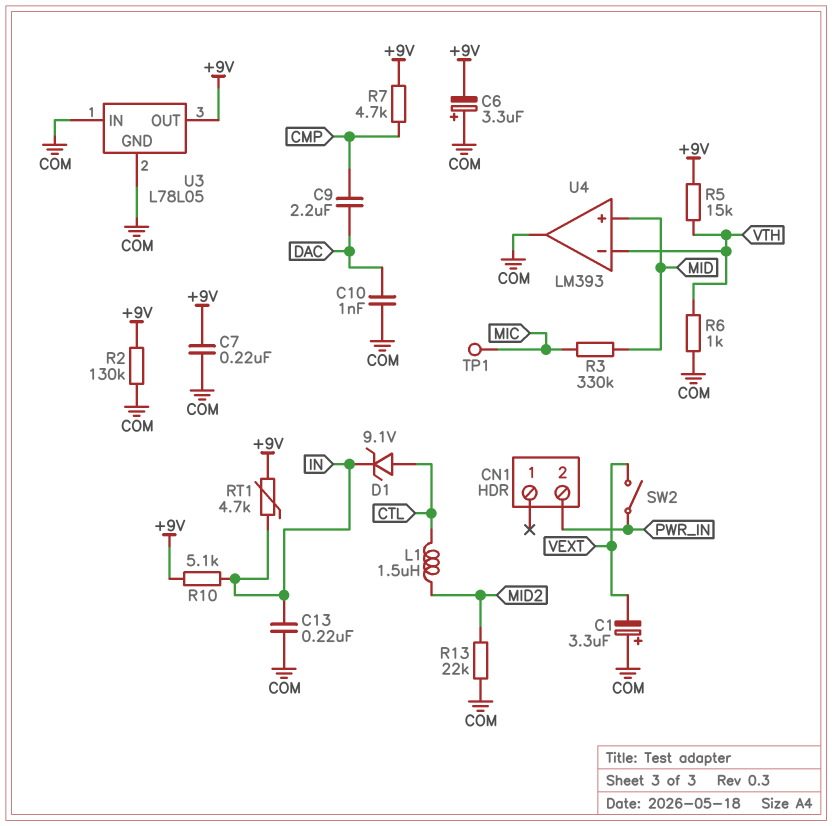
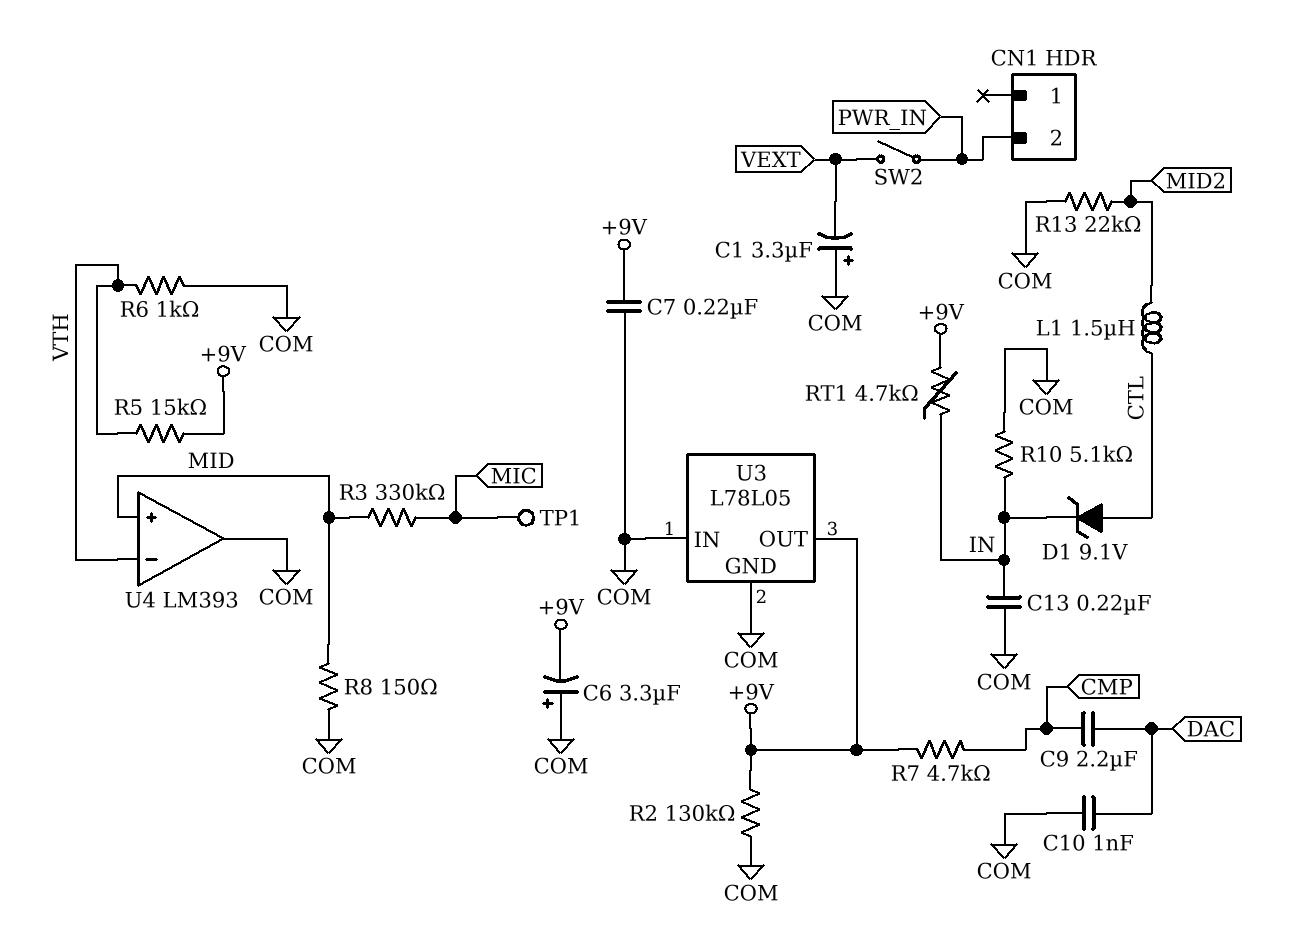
R8: none -> 150 (COM, MID)
R10: 5.1k (+9V, IN) -> 5.1k (COM, IN)

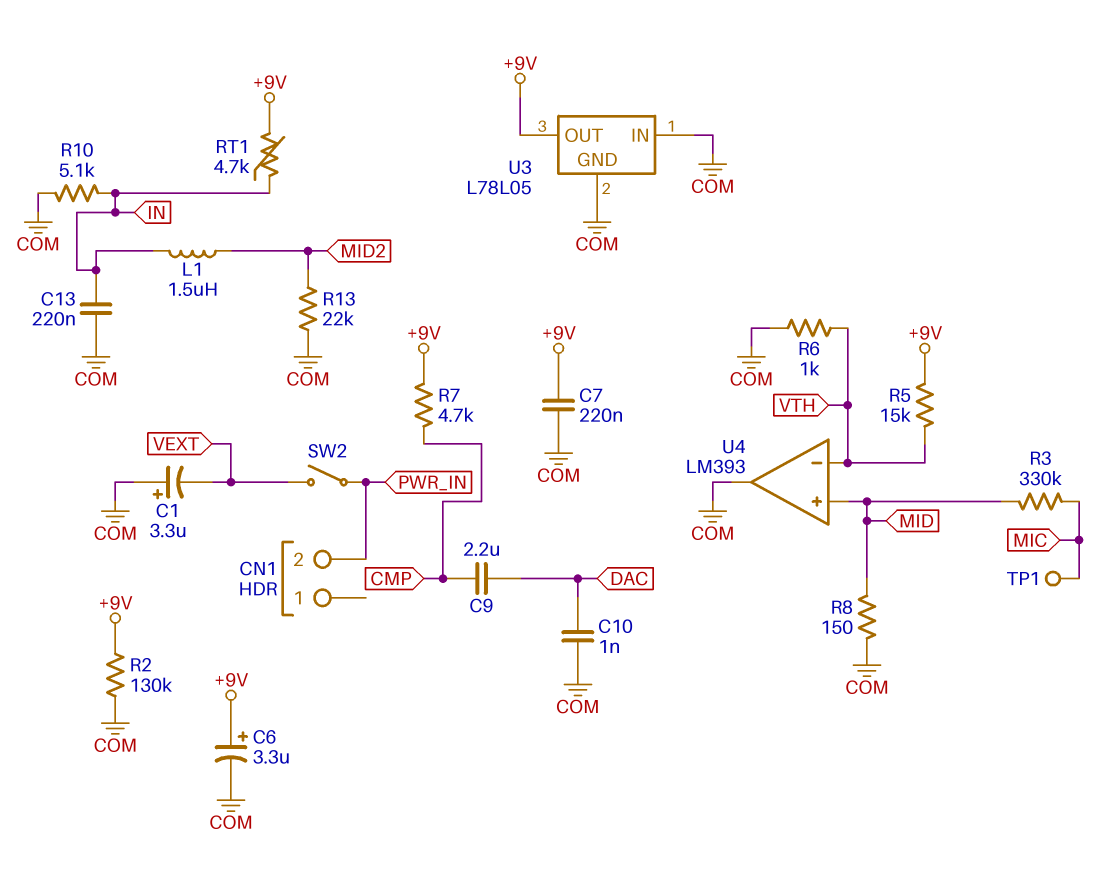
C6: 3.3uF (plus COM, minus +9V) -> 3.3uF (plus +9V, minus COM)
D1: zener 9.1V (A CTL, K IN) -> none
L1: 1.5uH (CTL, MID2) -> 1.5uH (IN, MID2)

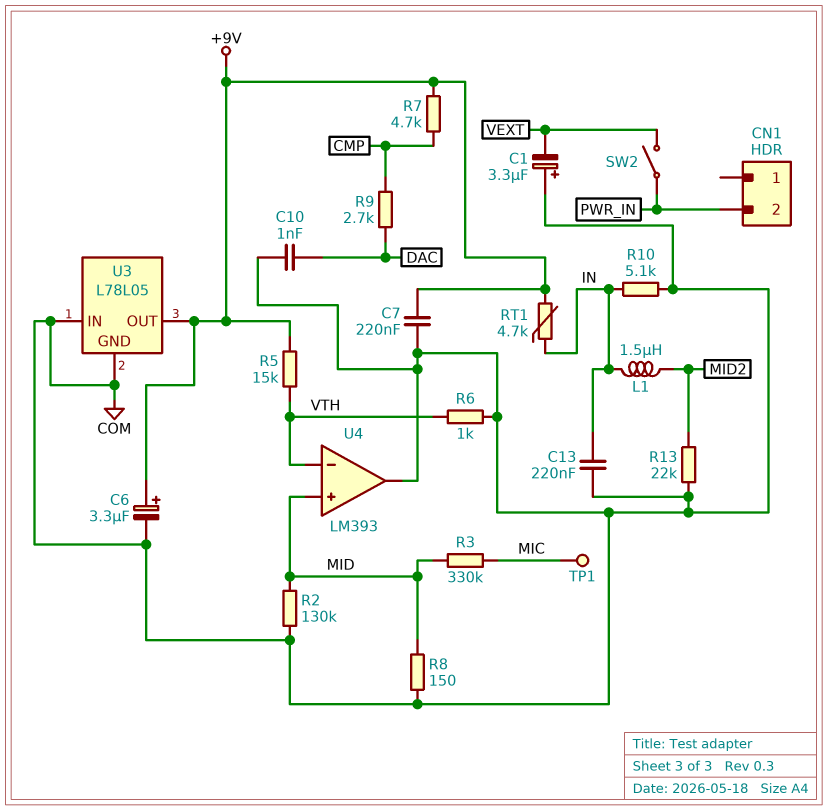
C9: 2.2uF (CMP, DAC) -> none
R2: 130k (+9V, COM) -> 130k (COM, MID)
R9: none -> 2.7k (CMP, DAC)

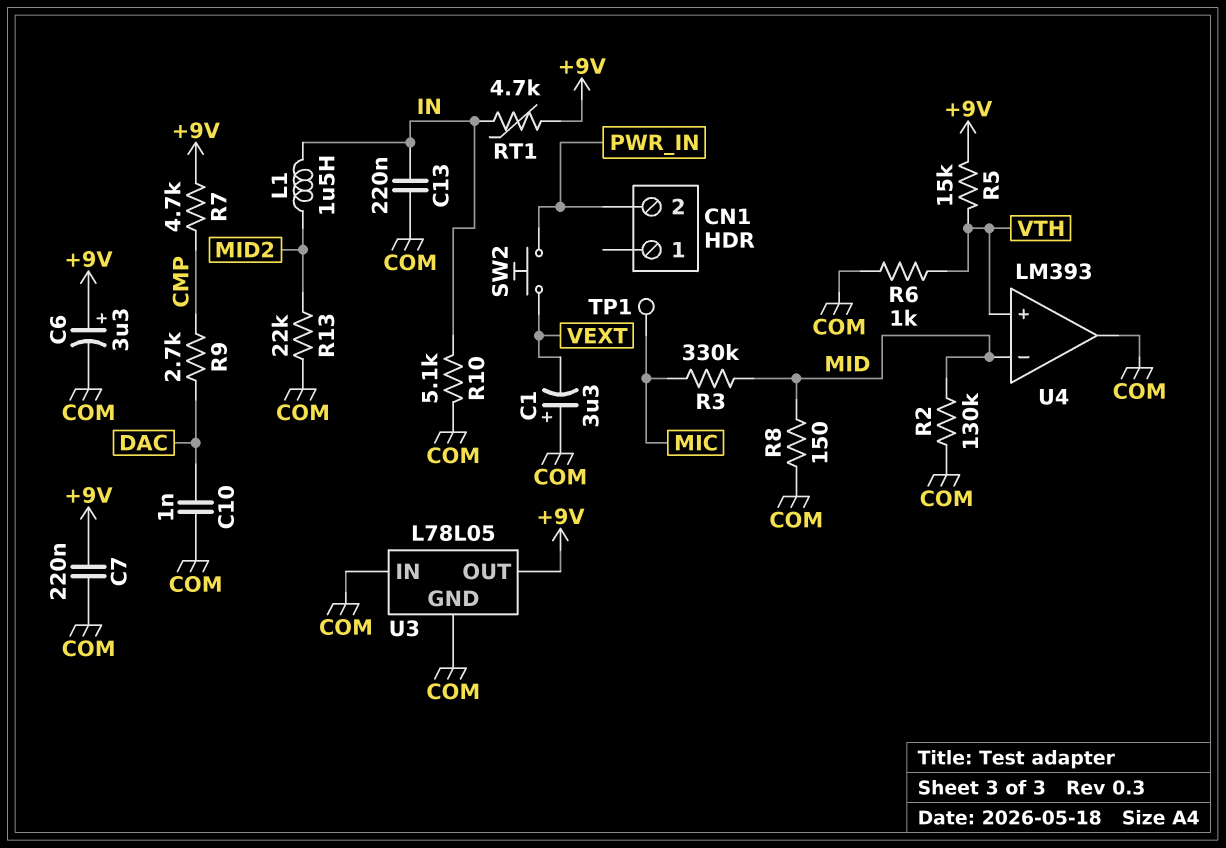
SW2: switch (PWR_IN, VEXT) -> button (PWR_IN, VEXT)
U4 pin in+: MID -> VTH
U4 pin in-: VTH -> MID

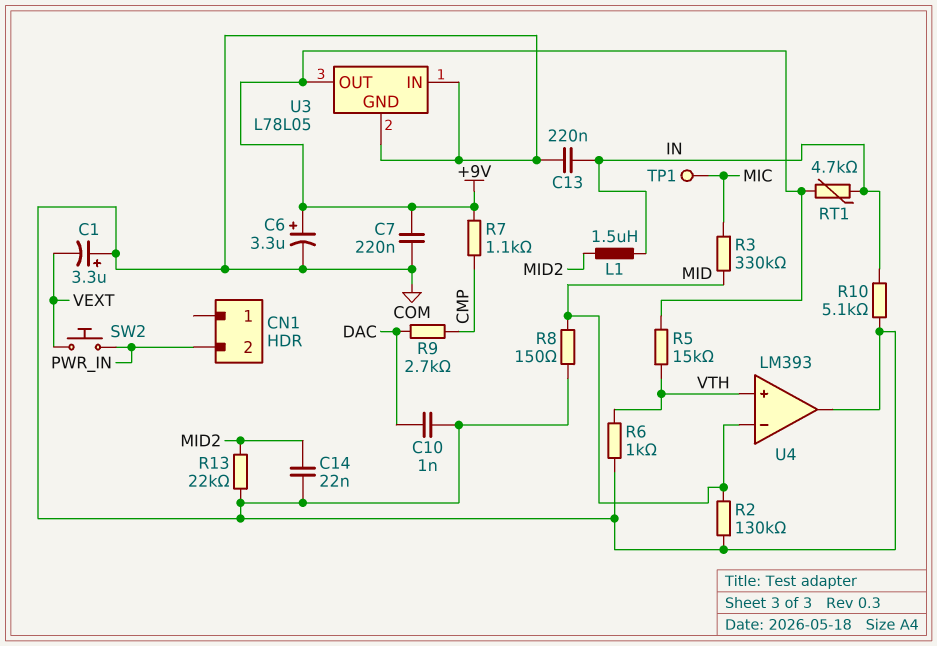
C14: none -> 22nF (COM, MID2)
R7: 4.7k (+9V, CMP) -> 1.1k (+9V, CMP)

